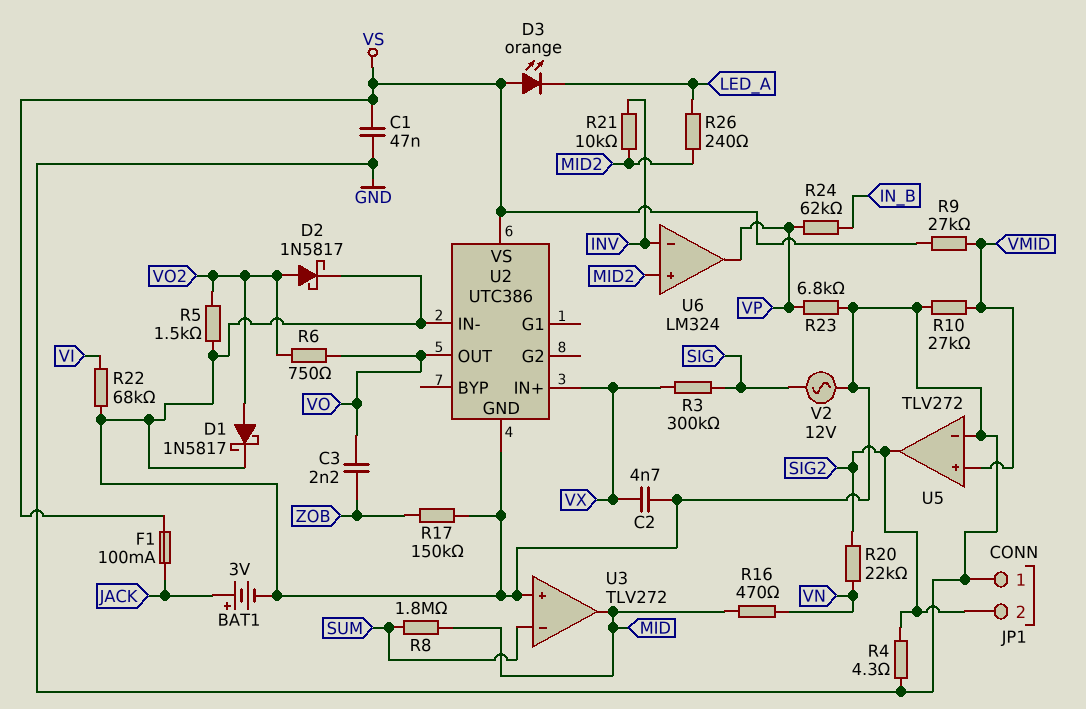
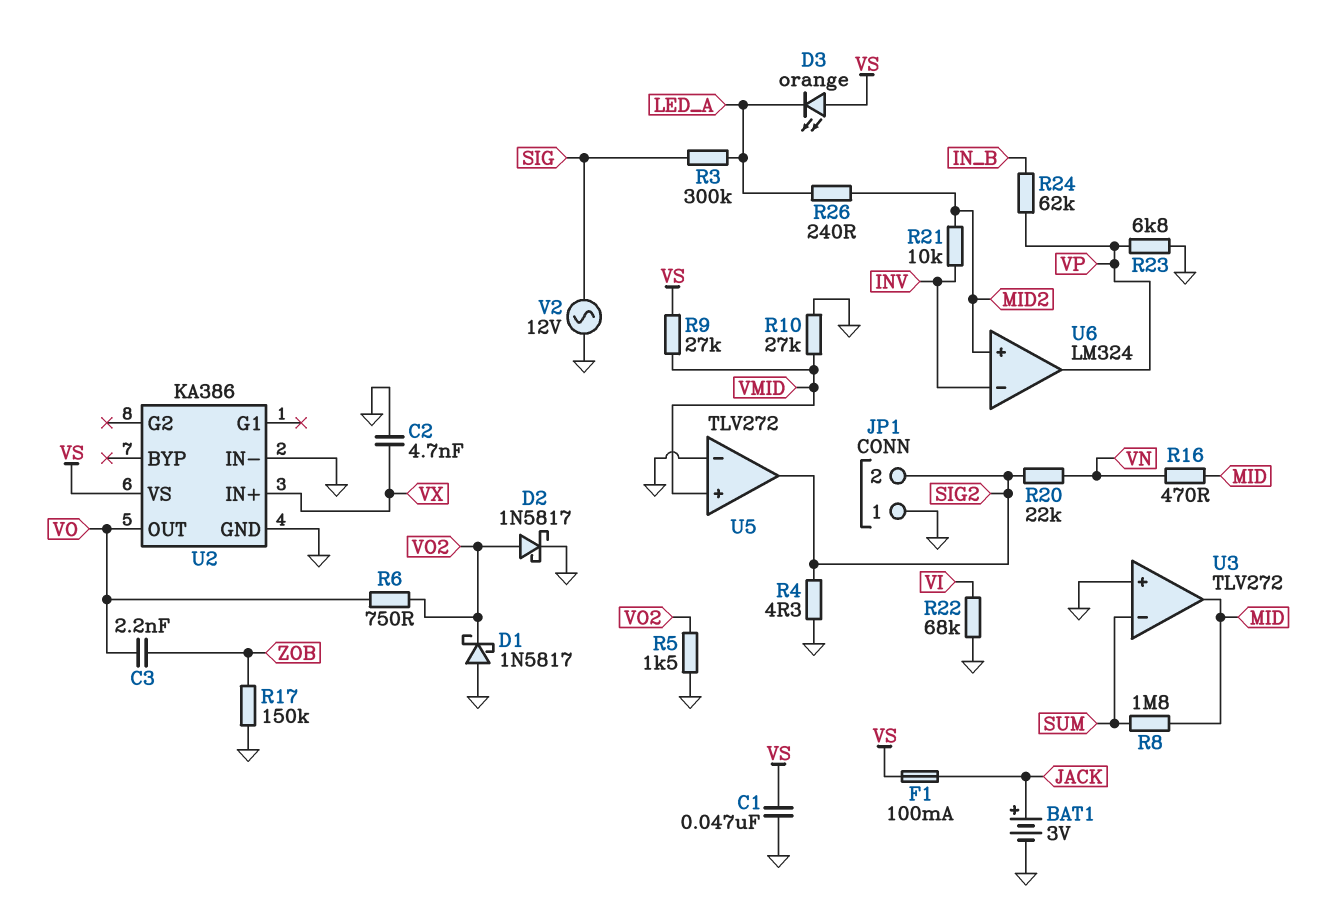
D1: schottky 1N5817 (A VO2, K GND) -> schottky 1N5817 (A GND, K VO2)
R3: 300k (SIG, VX) -> 300k (LED_A, SIG)
U2: UTC386 -> KA386

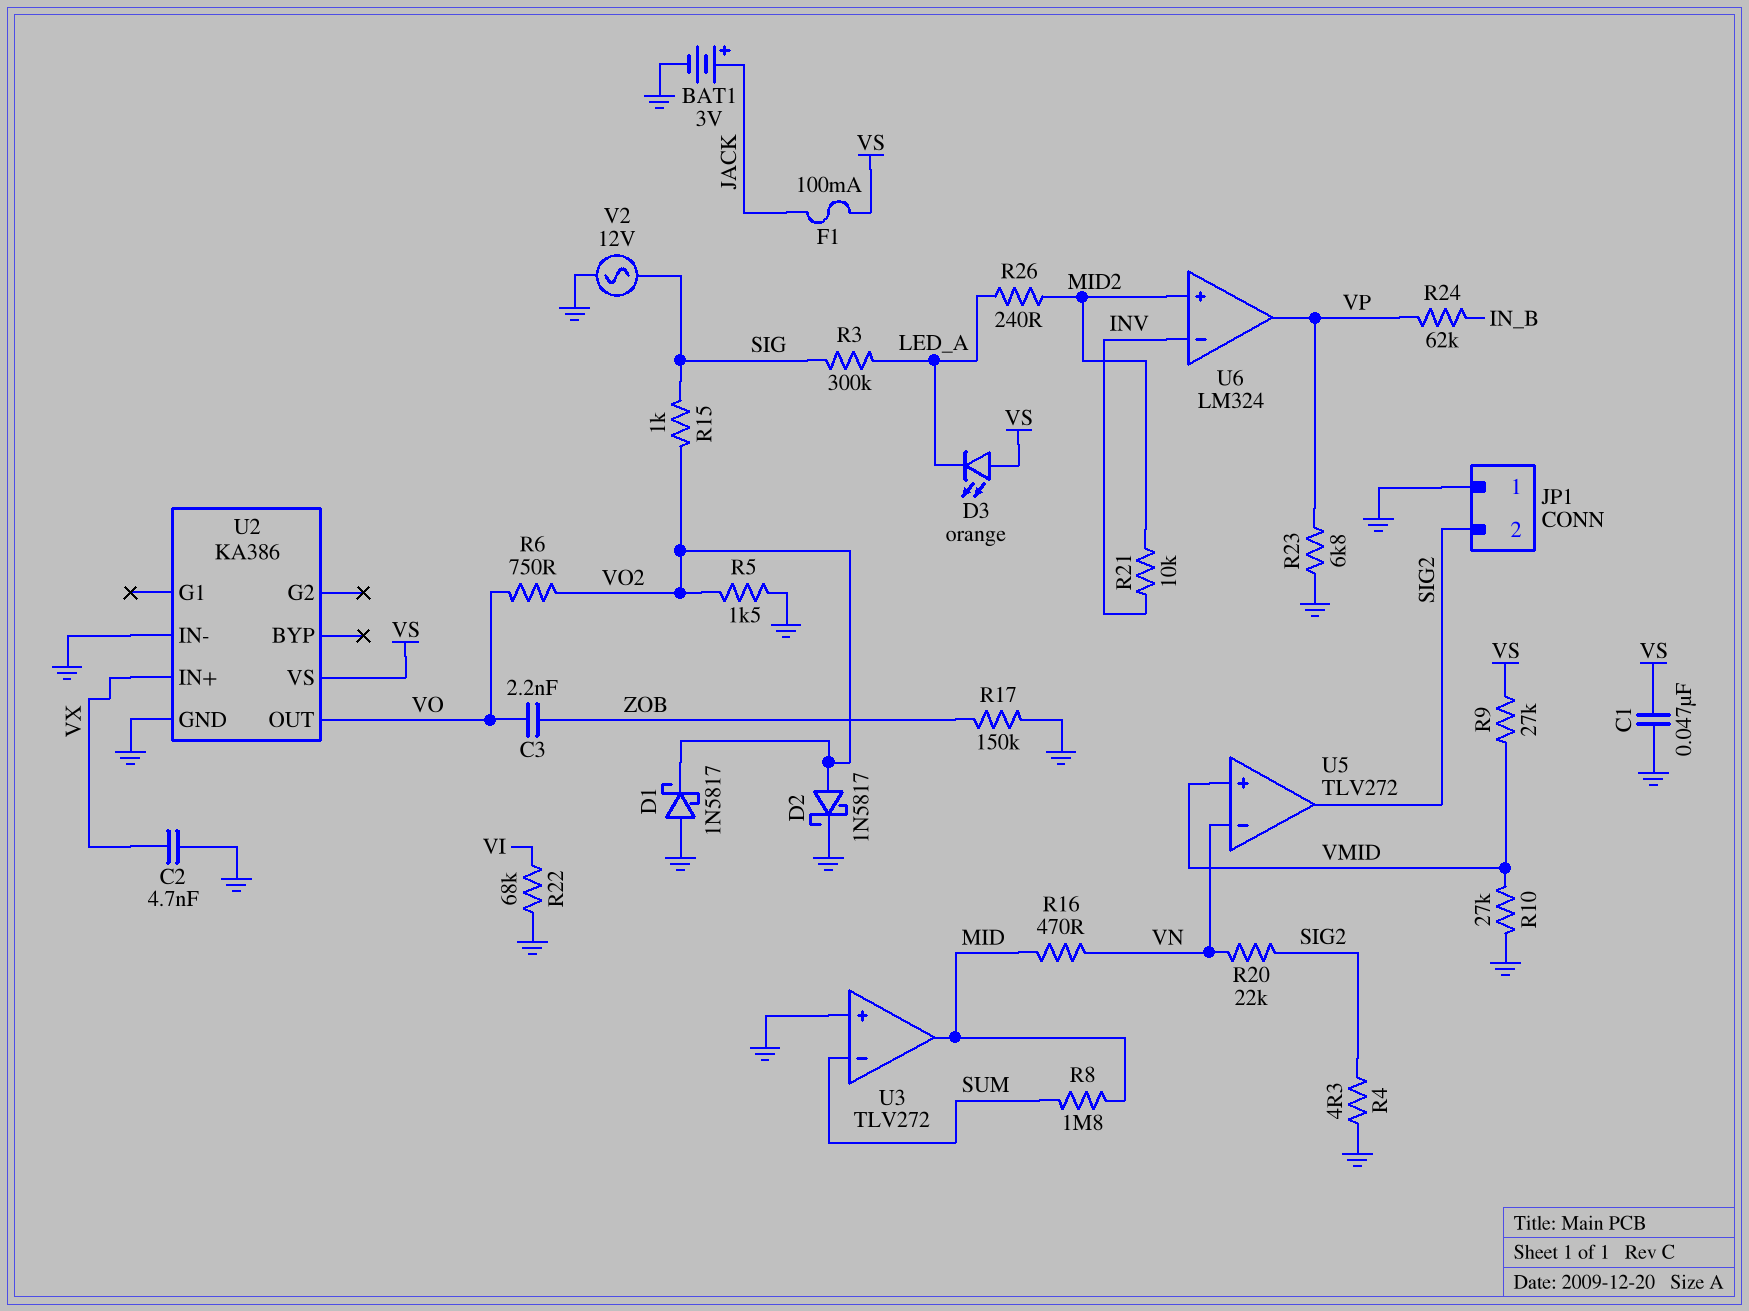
R15: none -> 1k (SIG, VO2)
U5 pin in-: GND -> VN

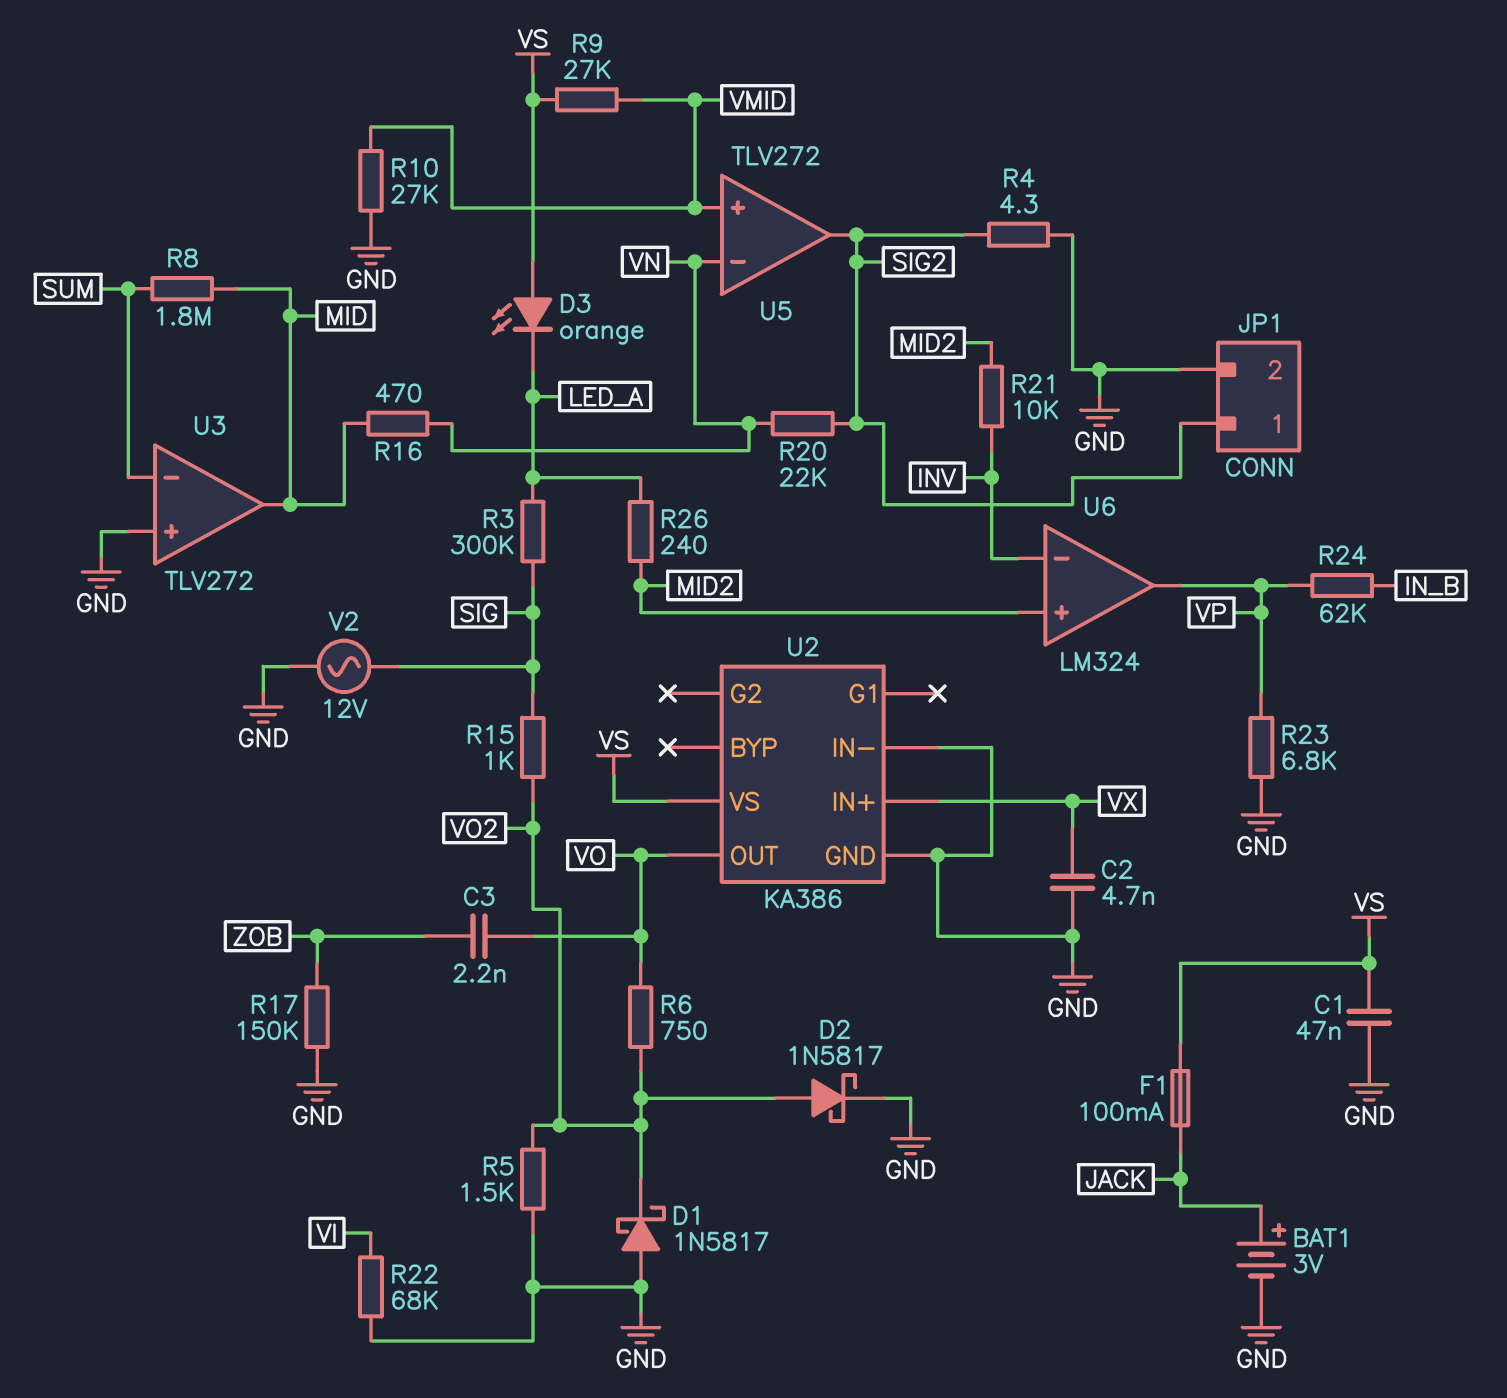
JP1 pin 1: GND -> SIG2
JP1 pin 2: SIG2 -> GND

